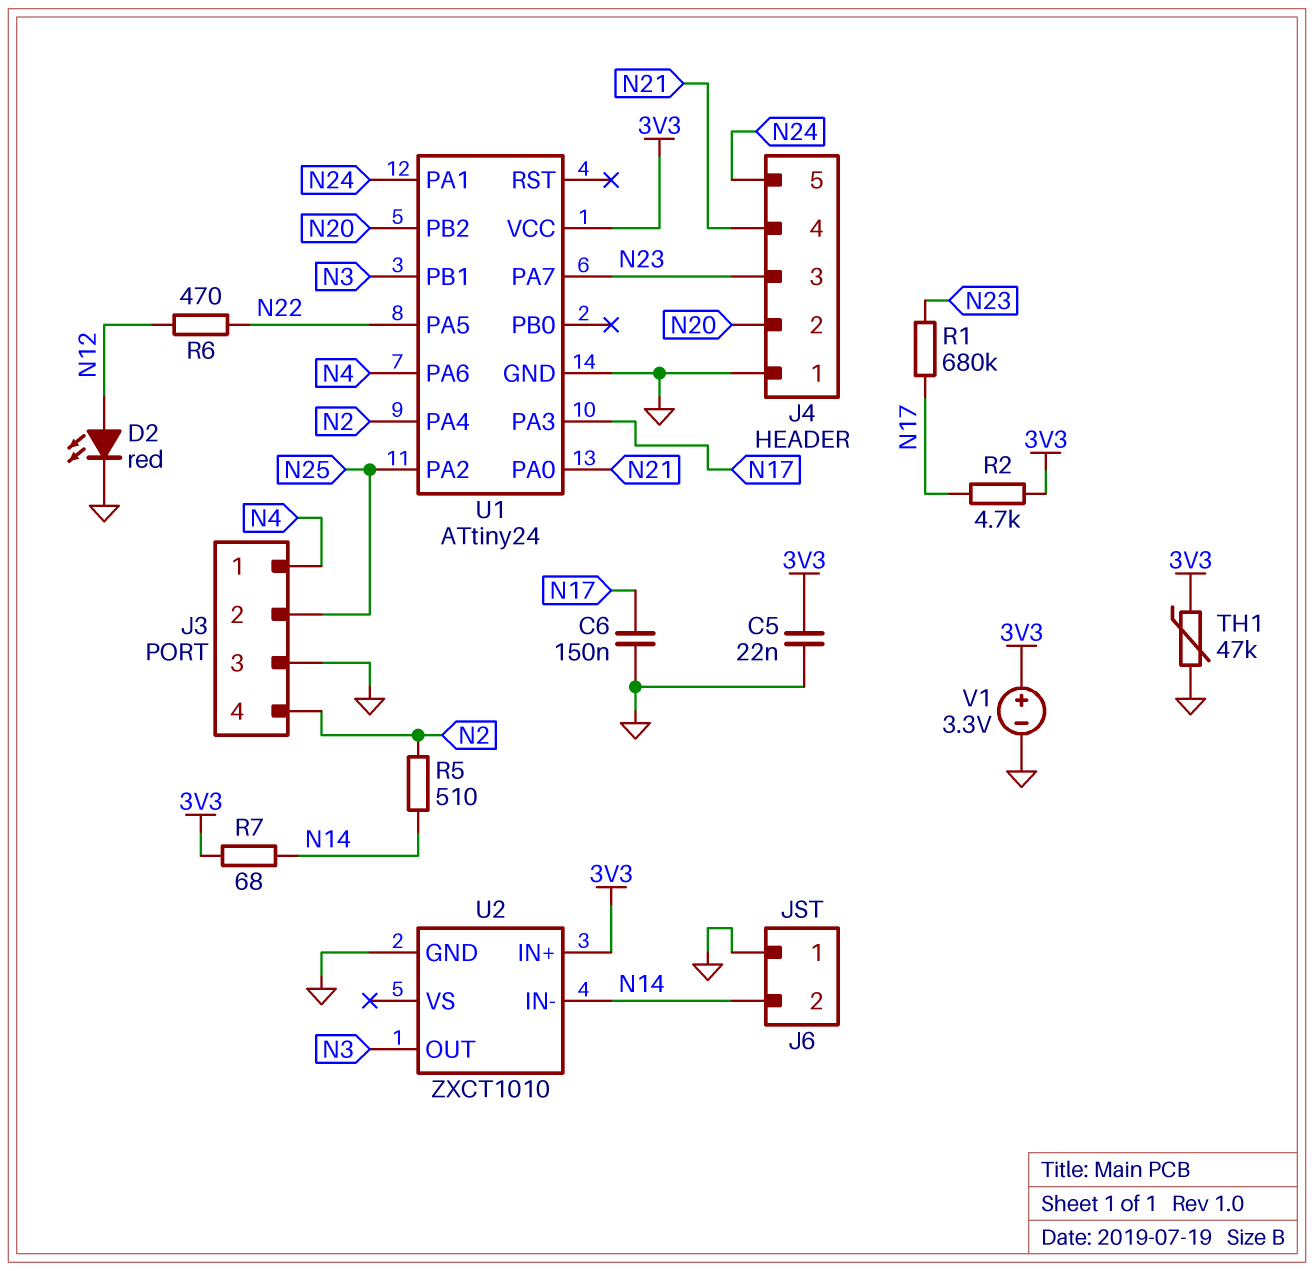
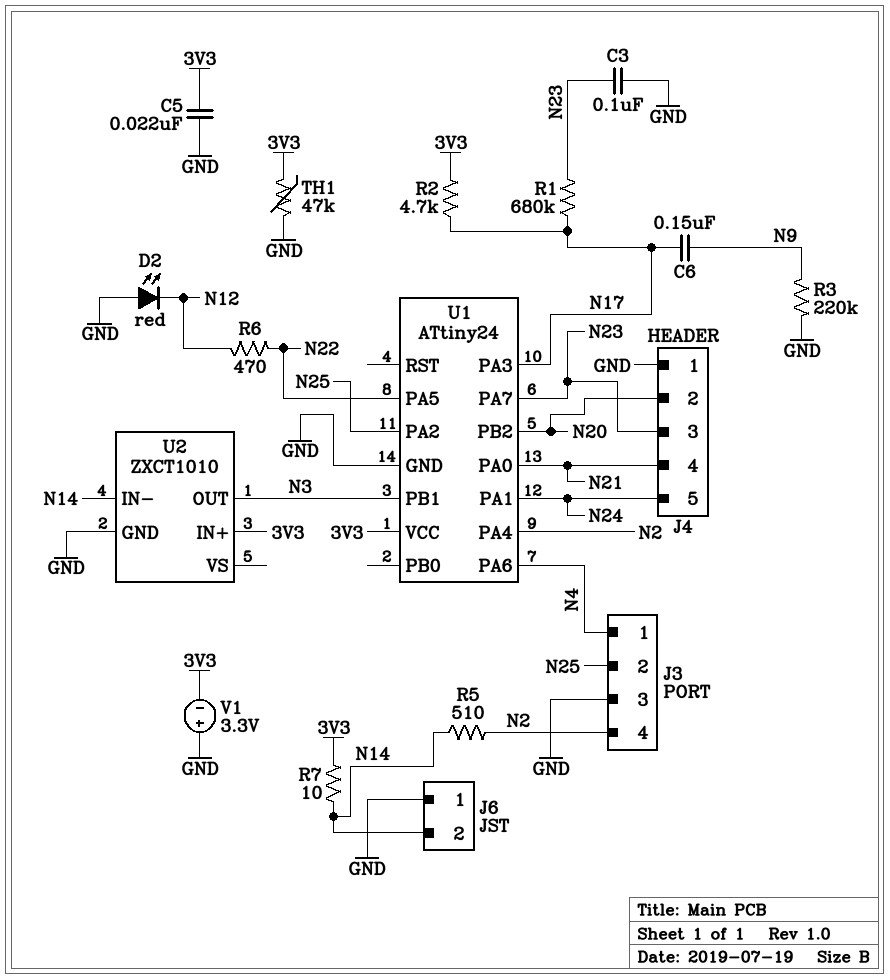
C3: none -> 100nF (GND, N23)
C6: 150nF (GND, N17) -> 150nF (N9, N17)
D2: LED red (A N12, K GND) -> LED red (A GND, K N12)
R3: none -> 220k (GND, N9)
R7: 68 (3V3, N14) -> 10 (3V3, N14)
V1: 3.3V (plus 3V3, minus GND) -> 3.3V (plus GND, minus 3V3)

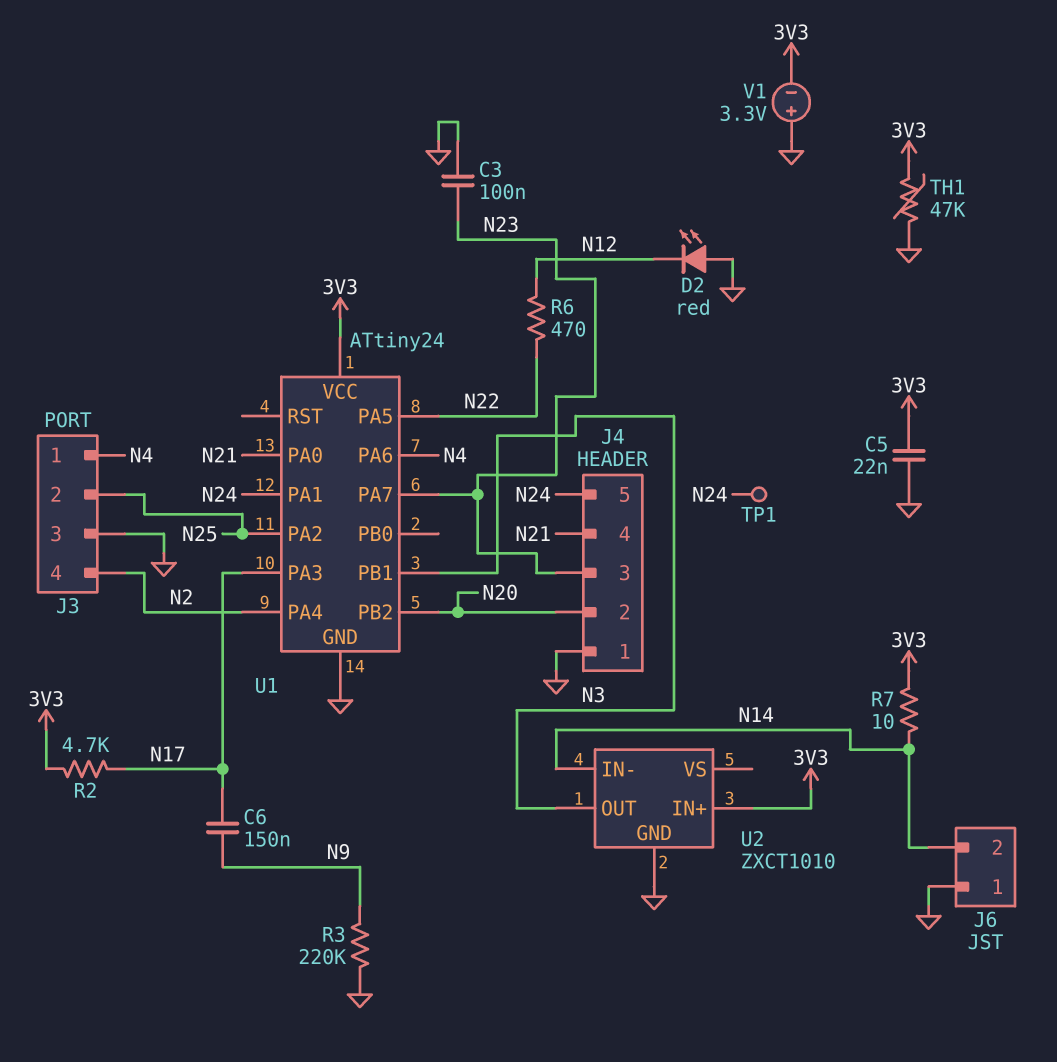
R1: 680k (N17, N23) -> none
R5: 510 (N2, N14) -> none
TP1: none -> test point (N24)

